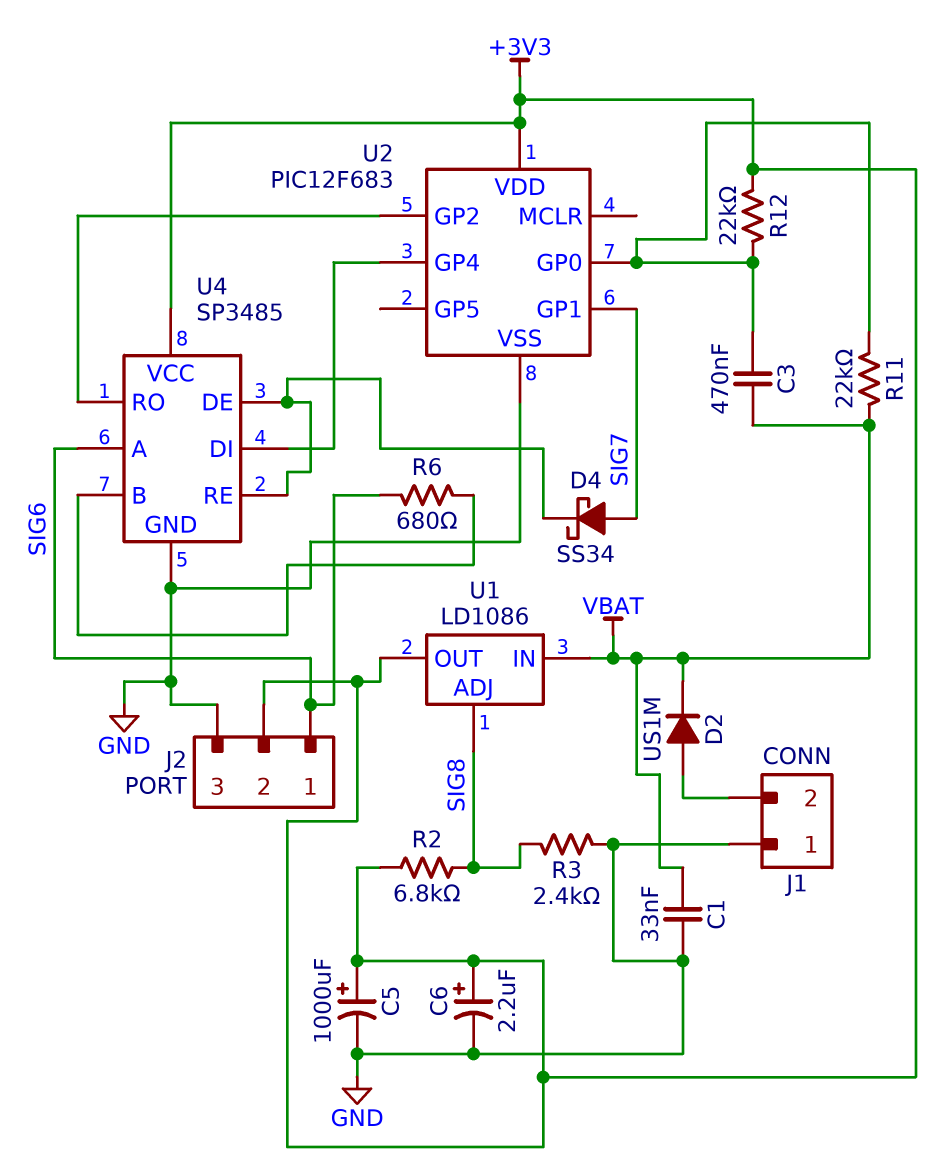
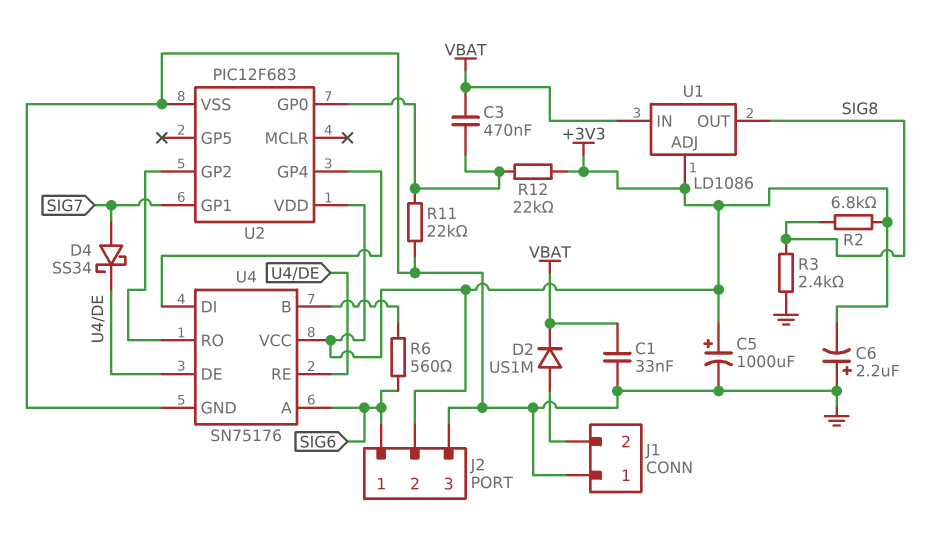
C6: 2.2uF (plus +3V3, minus GND) -> 2.2uF (plus GND, minus +3V3)
R6: 680 (SIG6, U4/B) -> 560 (SIG6, U4/B)
R11: 22k (U2/GP0, VBAT) -> 22k (GND, U2/GP0)
U1 pin ADJ: SIG8 -> +3V3
U1 pin OUT: +3V3 -> SIG8
U4: SP3485 -> SN75176

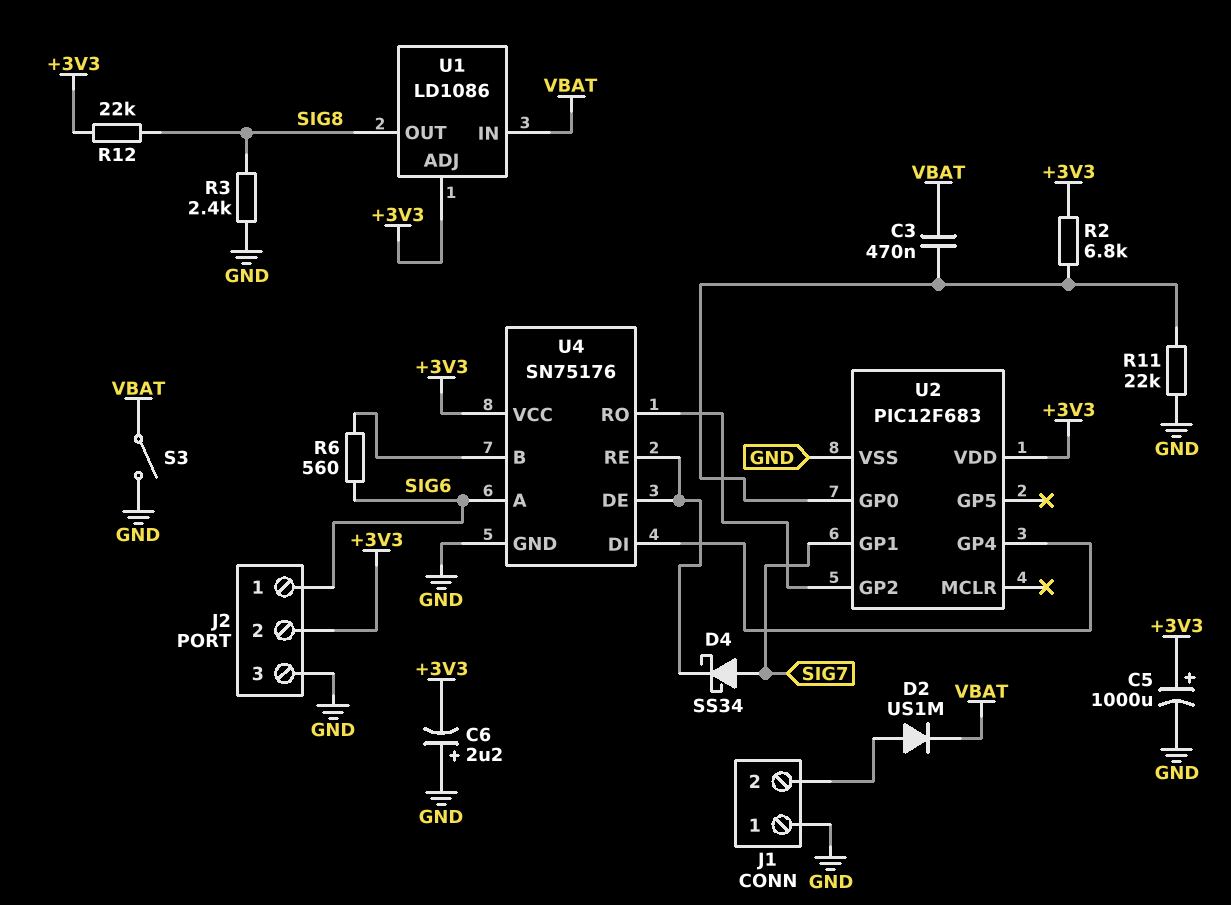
C1: 33nF (GND, VBAT) -> none
R2: 6.8k (+3V3, SIG8) -> 6.8k (+3V3, U2/GP0)
R12: 22k (+3V3, U2/GP0) -> 22k (+3V3, SIG8)
S3: none -> switch (GND, VBAT)

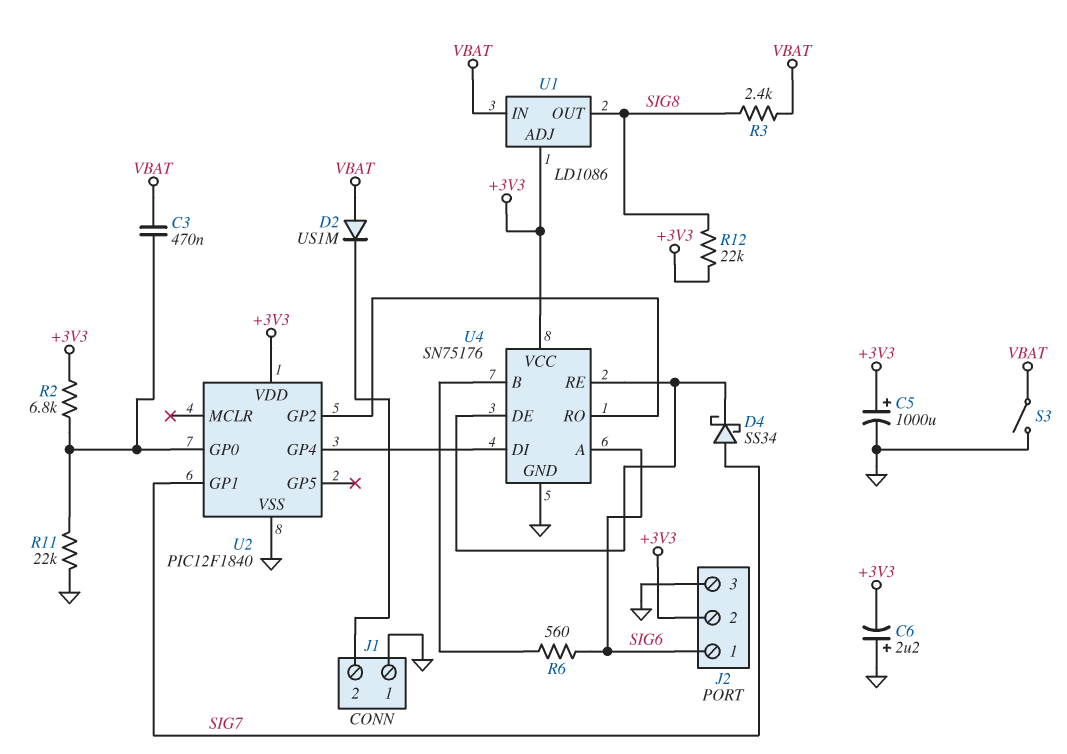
D2: diode US1M (A J1/2, K VBAT) -> diode US1M (A VBAT, K J1/2)
R3: 2.4k (GND, SIG8) -> 2.4k (SIG8, VBAT)
U2: PIC12F683 -> PIC12F1840

